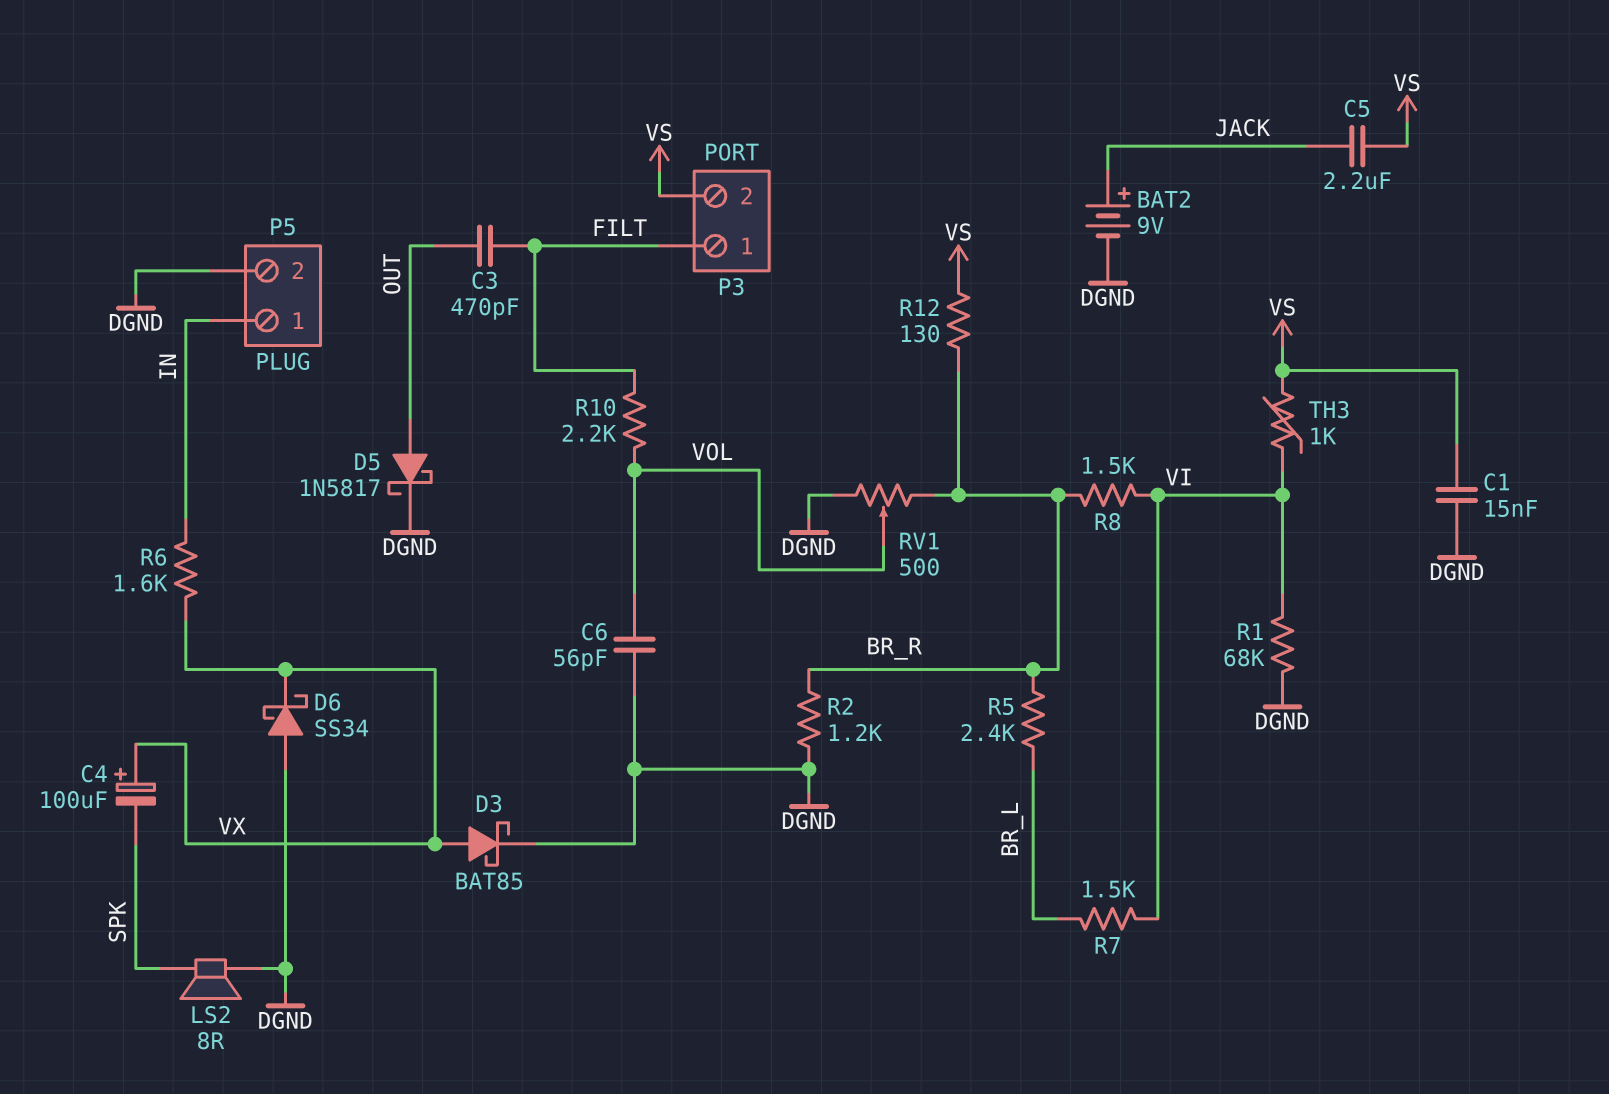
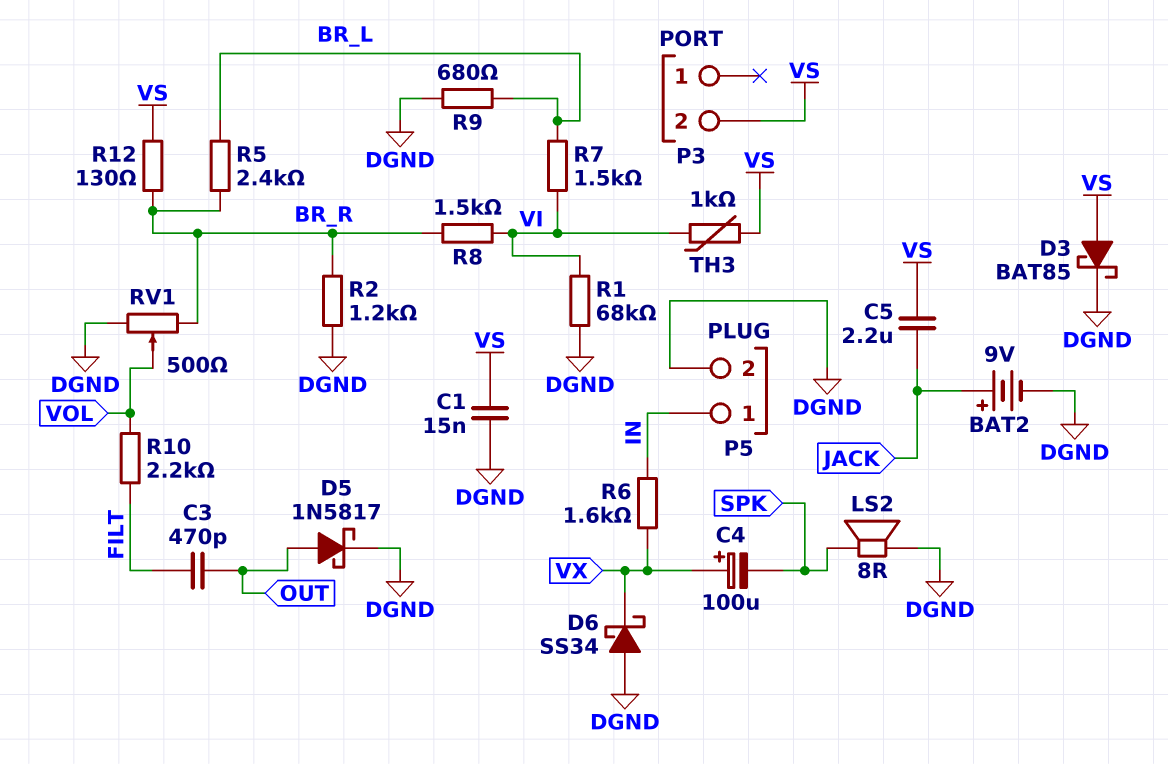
C6: 56pF (DGND, VOL) -> none
D3: schottky BAT85 (A VX, K DGND) -> schottky BAT85 (A VS, K DGND)
P3 pin 1: FILT -> none
R9: none -> 680 (BR_L, DGND)

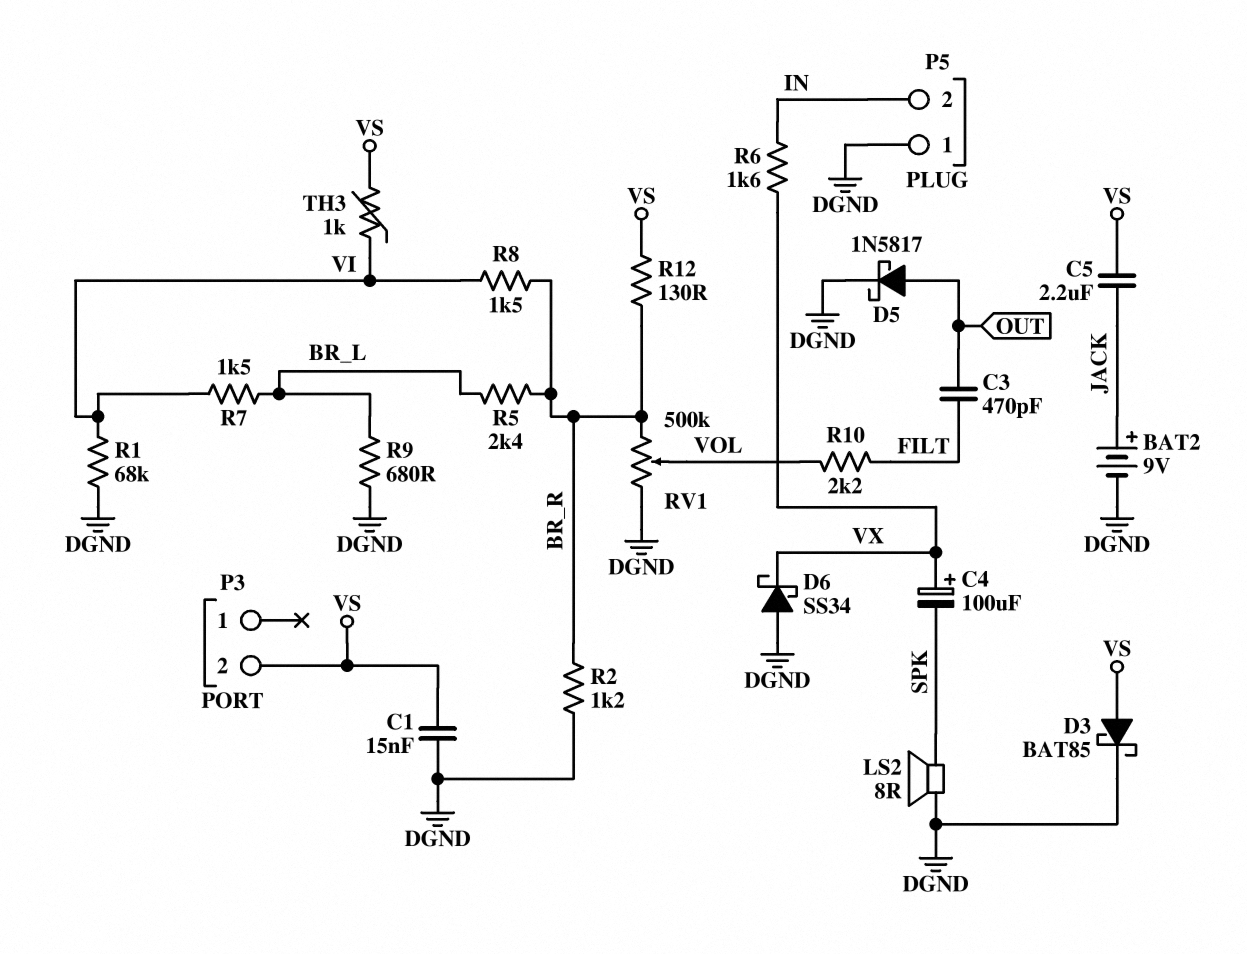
P5 pin 1: IN -> DGND
P5 pin 2: DGND -> IN
RV1: 500 (BR_R, DGND, wiper VOL) -> 500k (BR_R, DGND, wiper VOL)

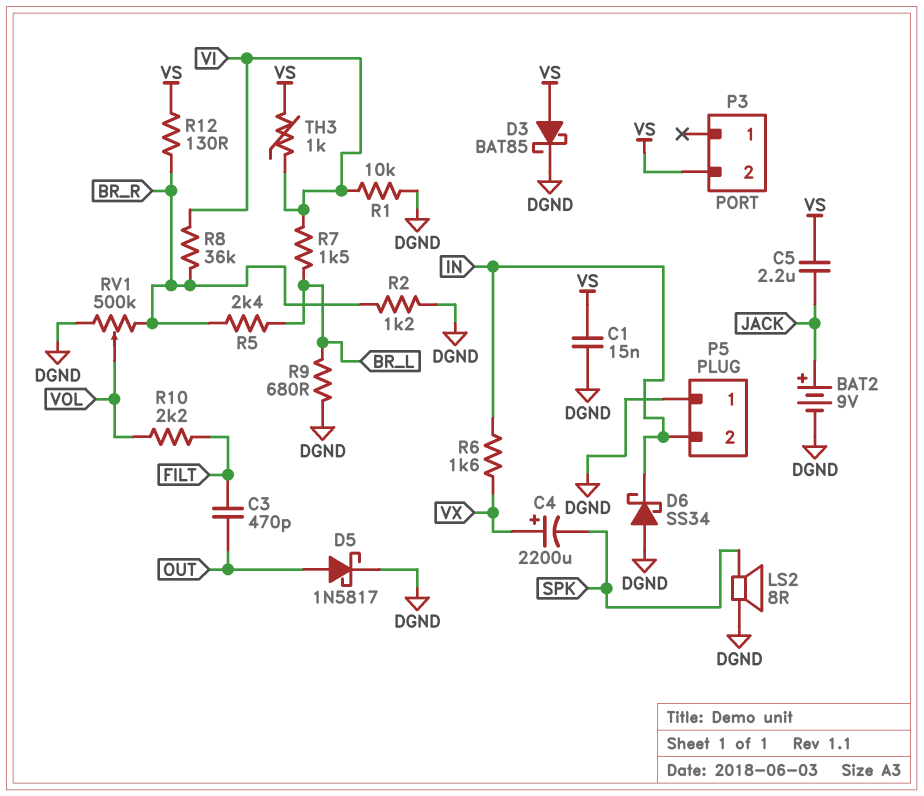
C4: 100uF (plus VX, minus SPK) -> 2200uF (plus VX, minus SPK)
D6: schottky SS34 (A DGND, K VX) -> schottky SS34 (A DGND, K IN)
R1: 68k (DGND, VI) -> 10k (DGND, VI)
R8: 1.5k (BR_R, VI) -> 36k (BR_R, VI)

